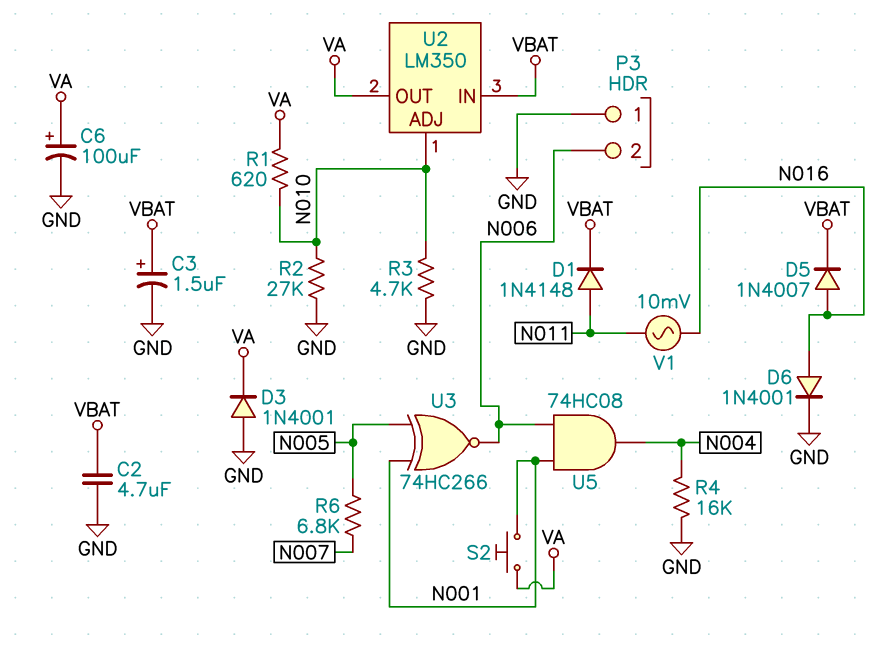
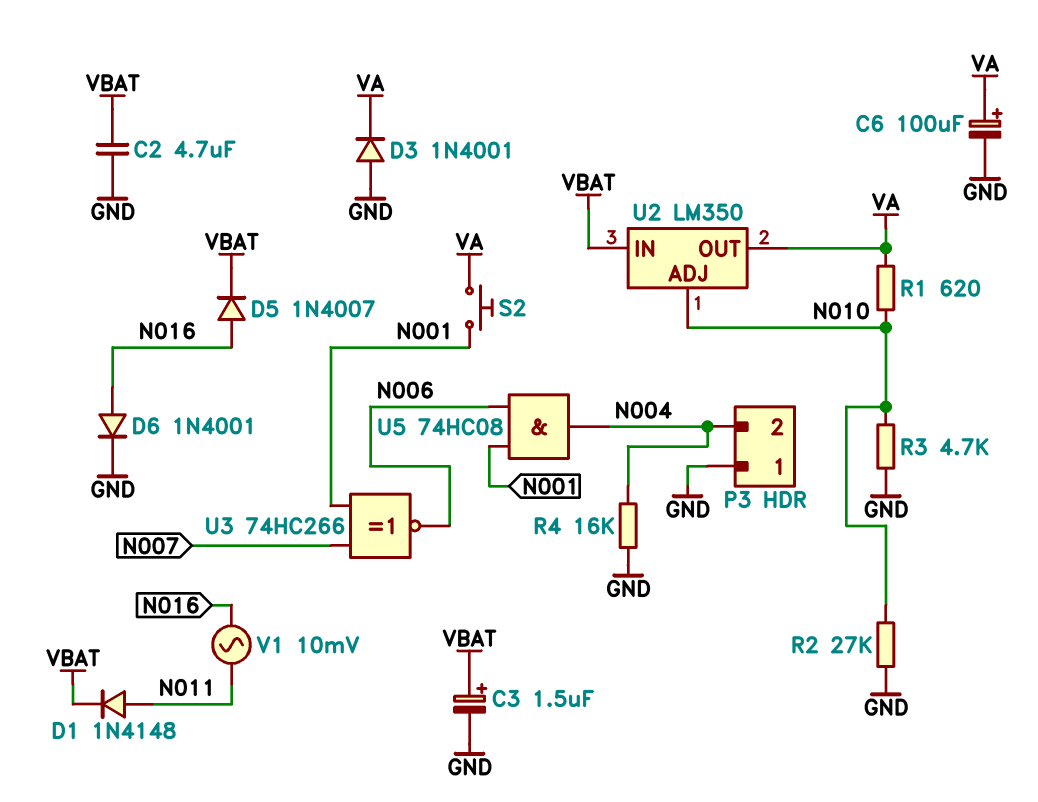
P3 pin 2: N006 -> N004
R6: 6.8k (N005, N007) -> none
U3: XNOR 74HC266 (in N001, in N005, out N006) -> XNOR 74HC266 (in N001, in N007, out N006)

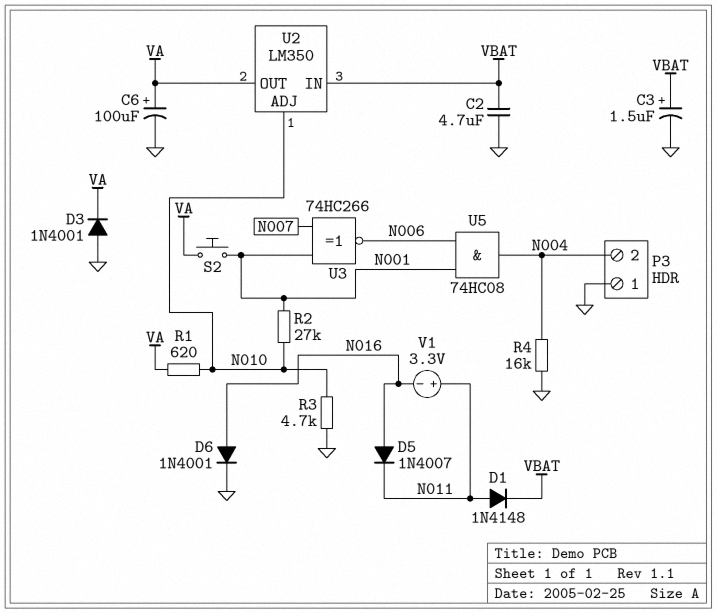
D5: diode 1N4007 (A N016, K VBAT) -> diode 1N4007 (A N016, K N011)
R2: 27k (GND, N010) -> 27k (N001, N010)
V1: AC 10mV (N011, N016) -> 3.3V (plus N011, minus N016)

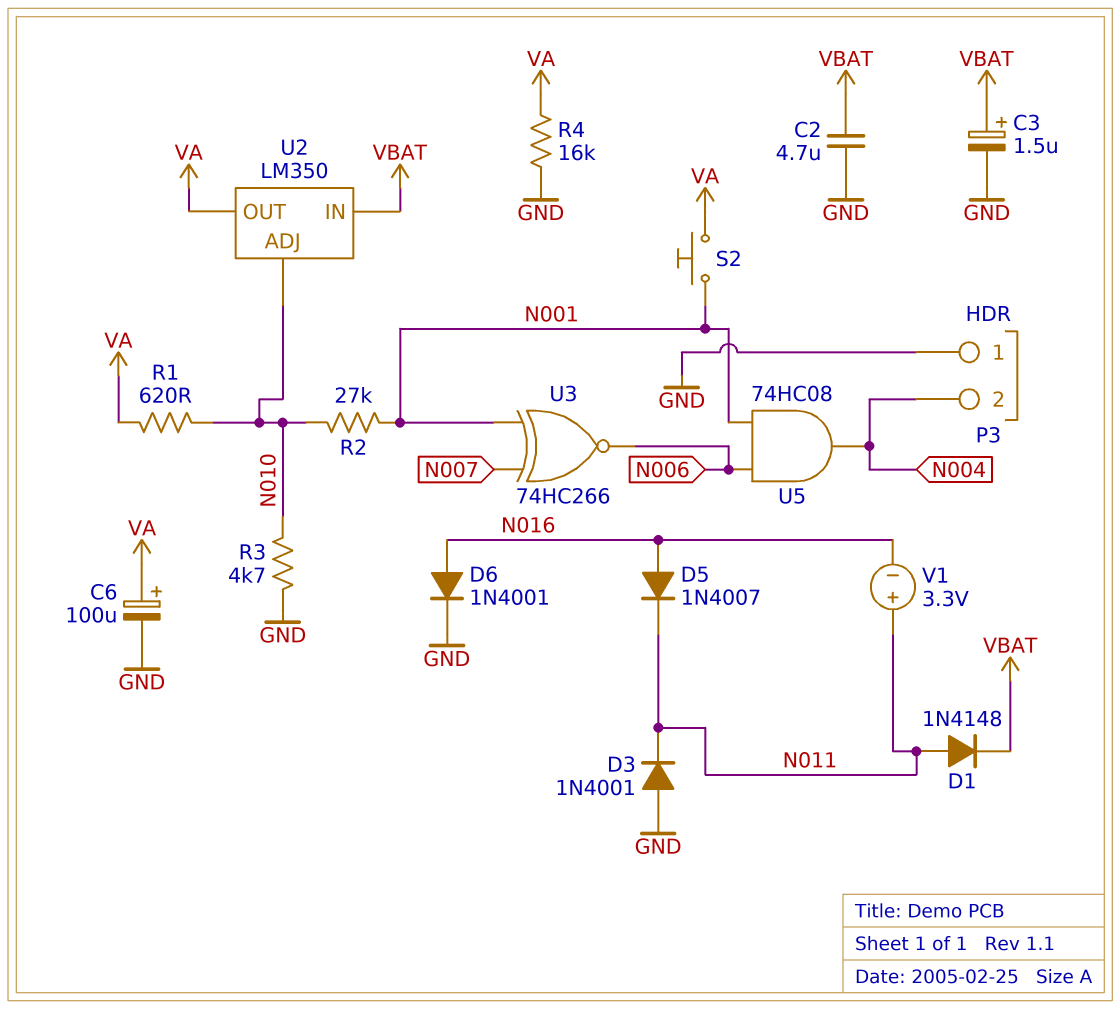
D3: diode 1N4001 (A GND, K VA) -> diode 1N4001 (A GND, K N011)
R4: 16k (GND, N004) -> 16k (GND, VA)

